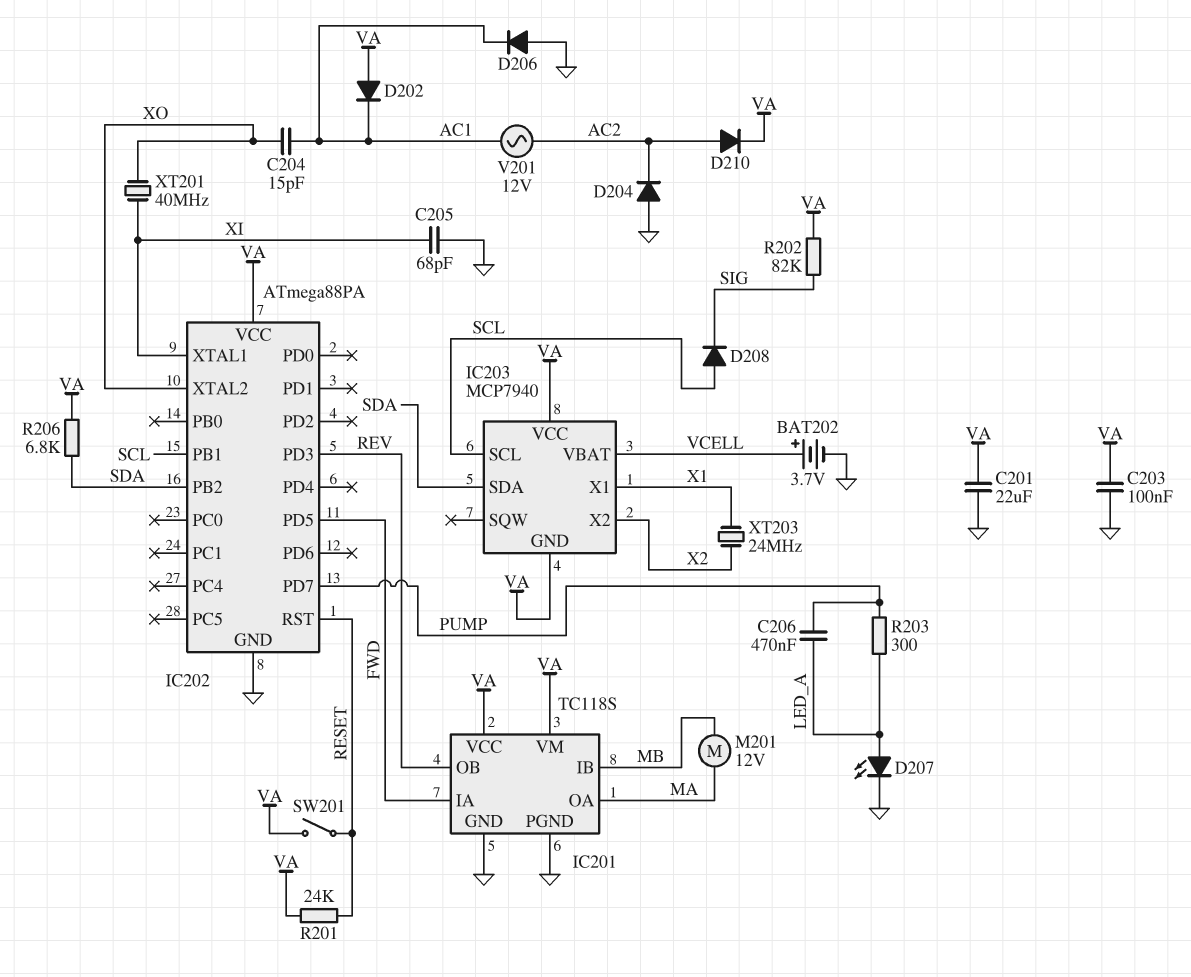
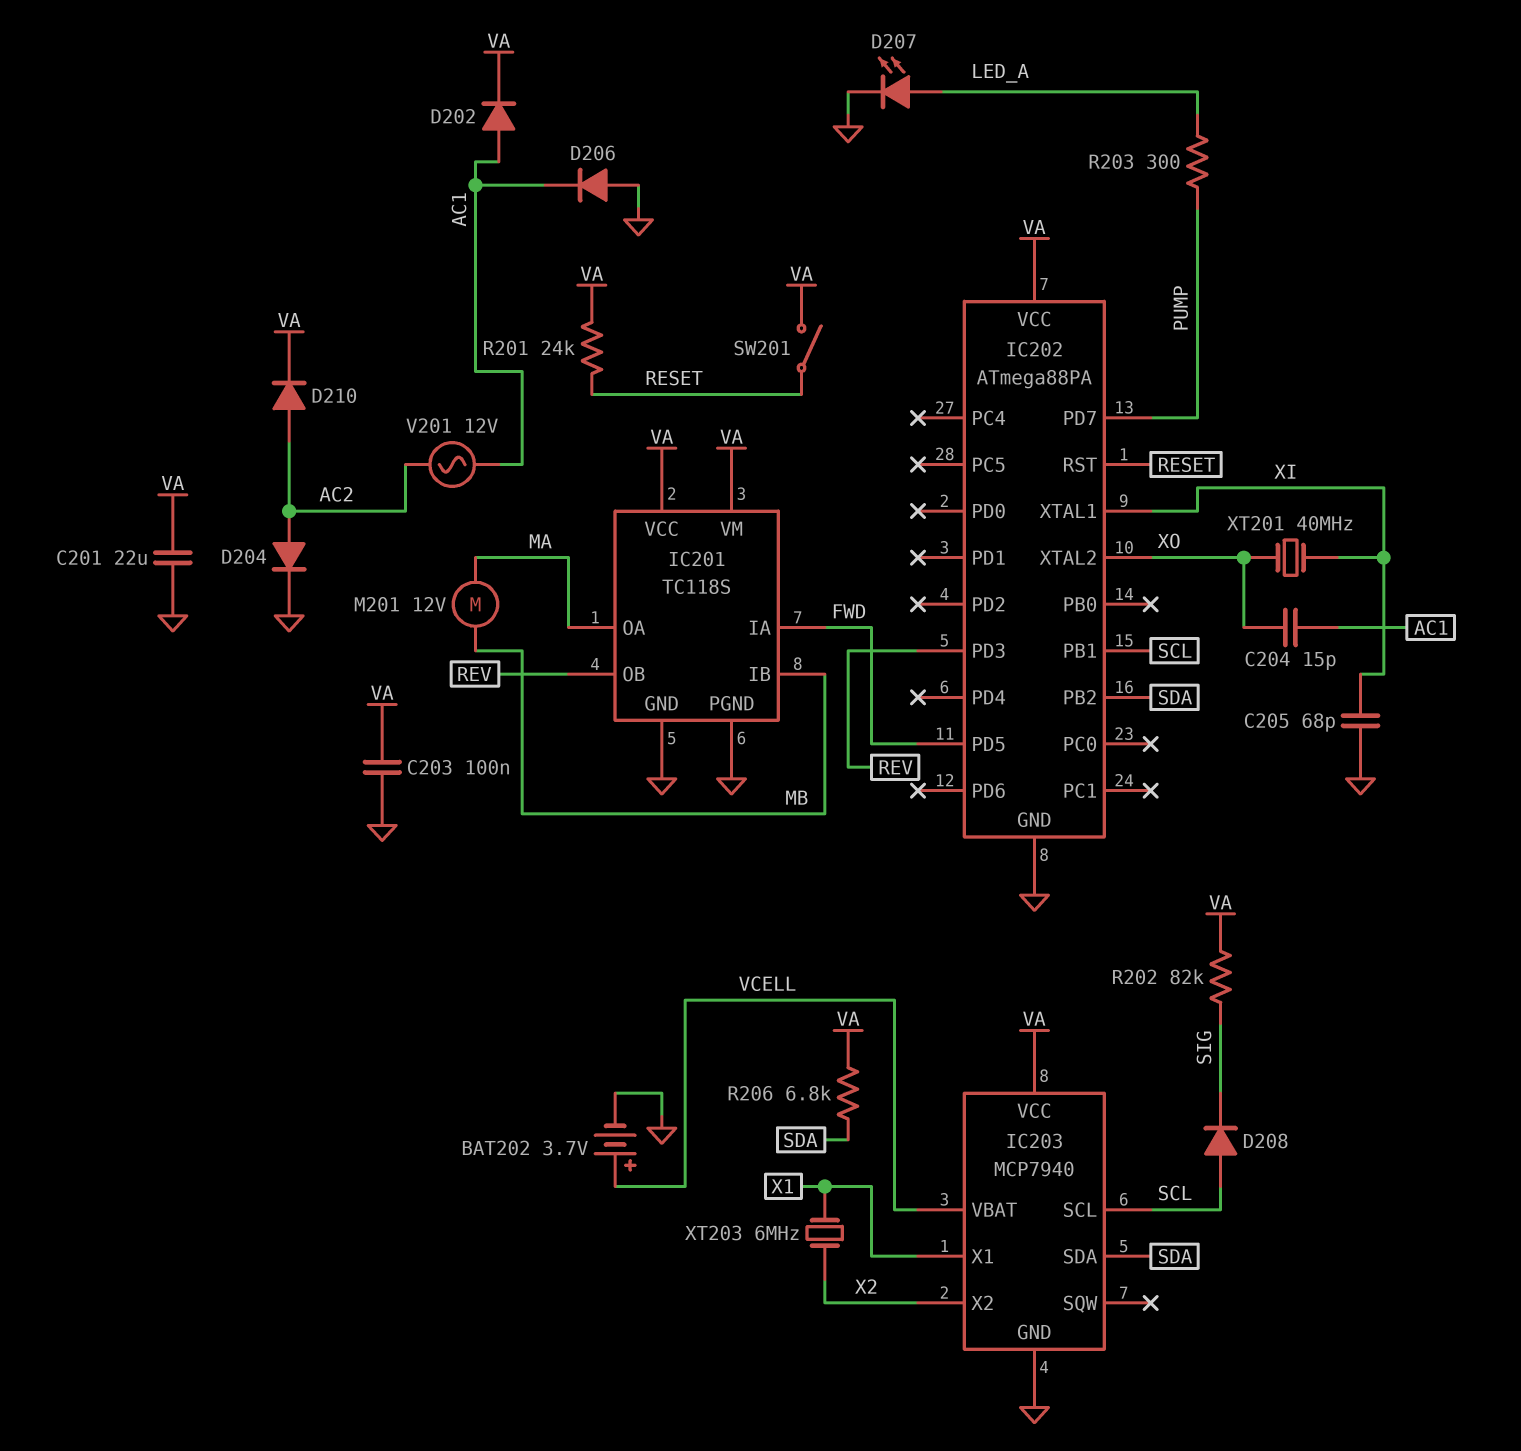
C206: 470nF (LED_A, PUMP) -> none
D202: diode (A VA, K AC1) -> diode (A AC1, K VA)
D204: diode (A GND, K AC2) -> diode (A AC2, K GND)
IC203 pin GND: VA -> GND
XT203: 24MHz (X1, X2) -> 6MHz (X1, X2)

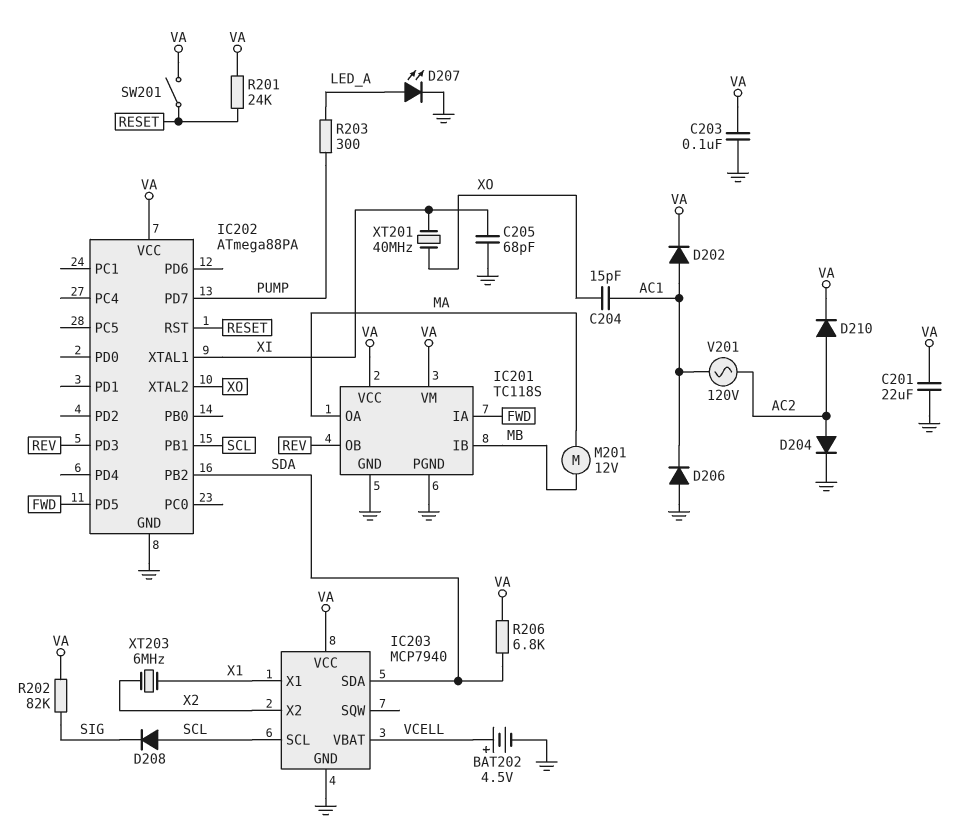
BAT202: 3.7V (plus VCELL, minus GND) -> 4.5V (plus VCELL, minus GND)
V201: AC 12V (AC1, AC2) -> AC 120V (AC1, AC2)

